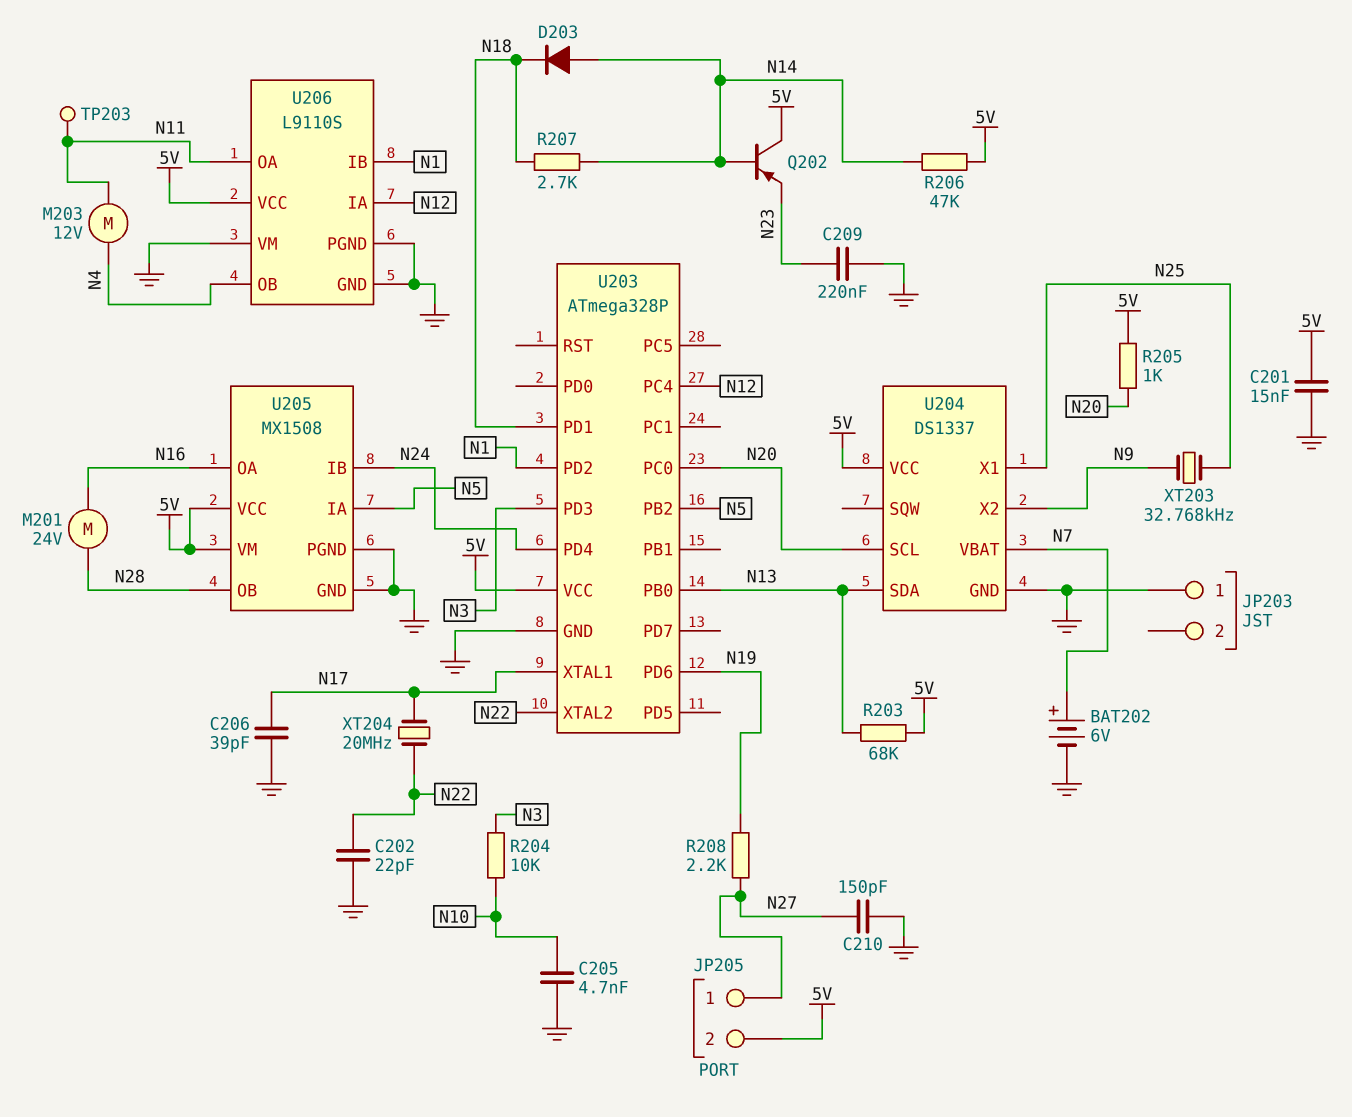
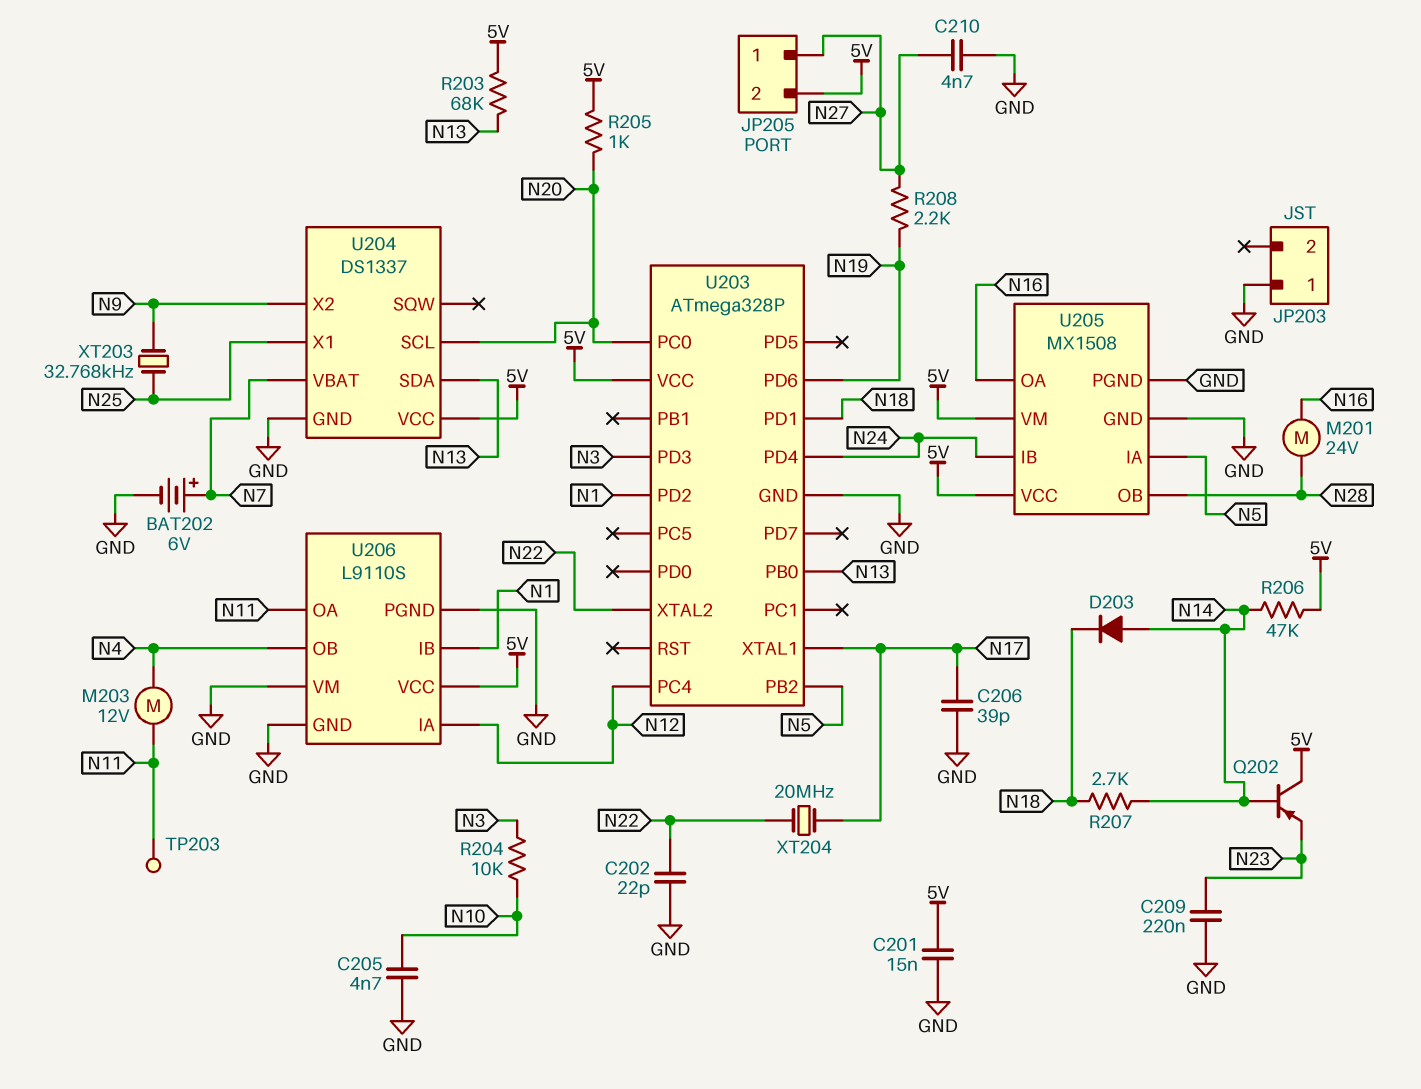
C210: 150pF (GND, N27) -> 4.7nF (GND, N27)

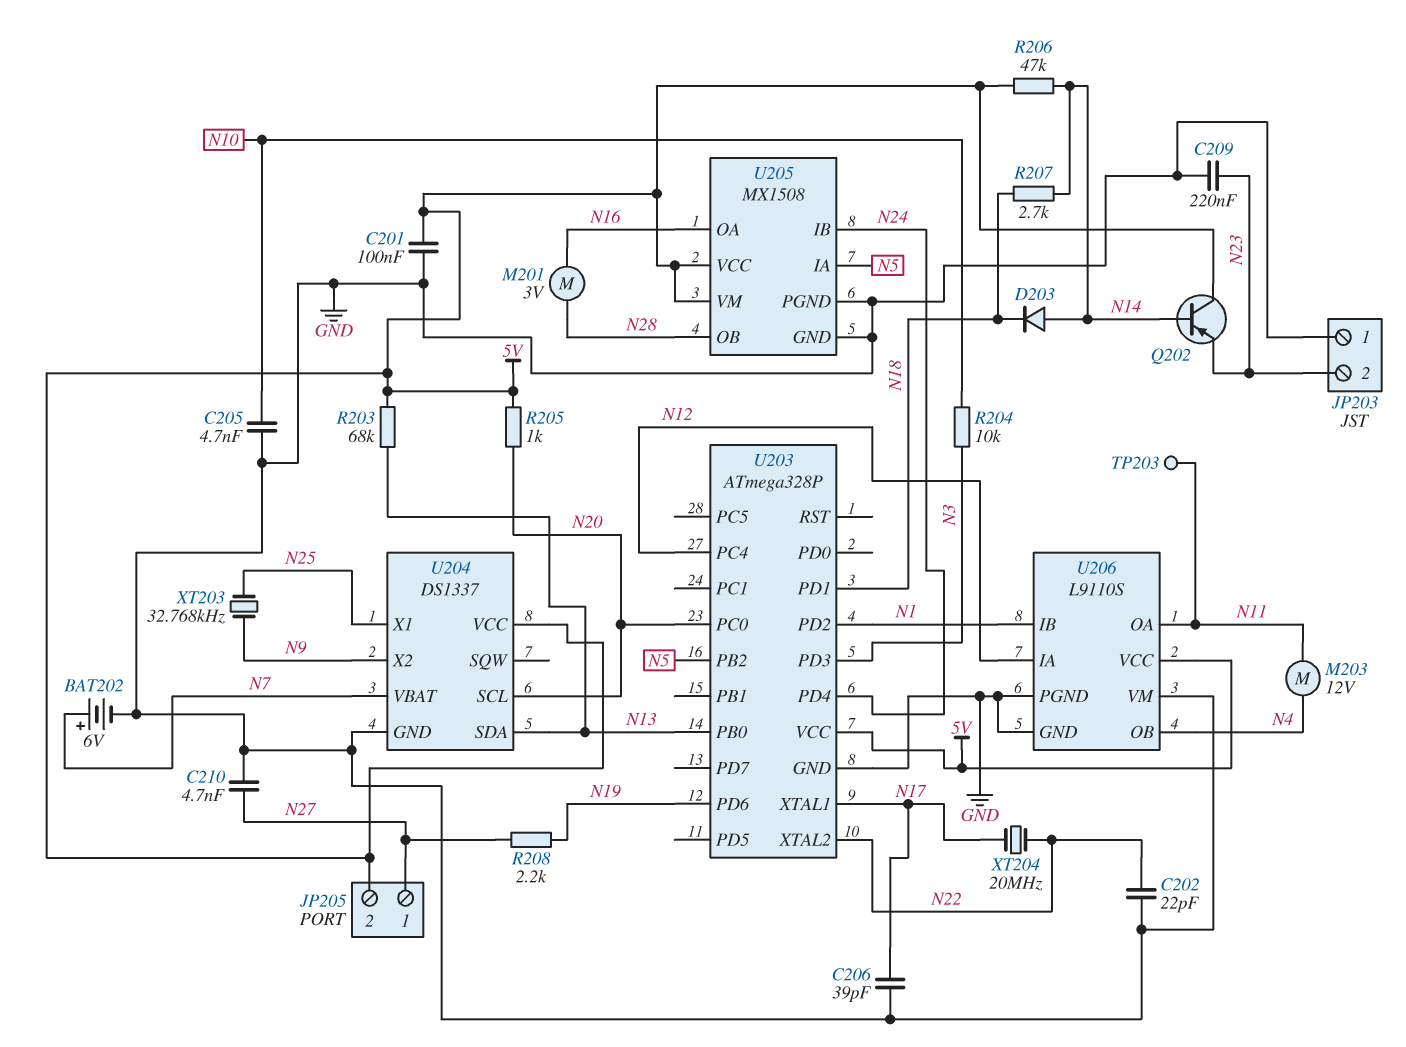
C201: 15nF (5V, GND) -> 100nF (5V, GND)
JP203 pin 2: none -> N23
M201: motor 24V (N16, N28) -> motor 3V (N16, N28)

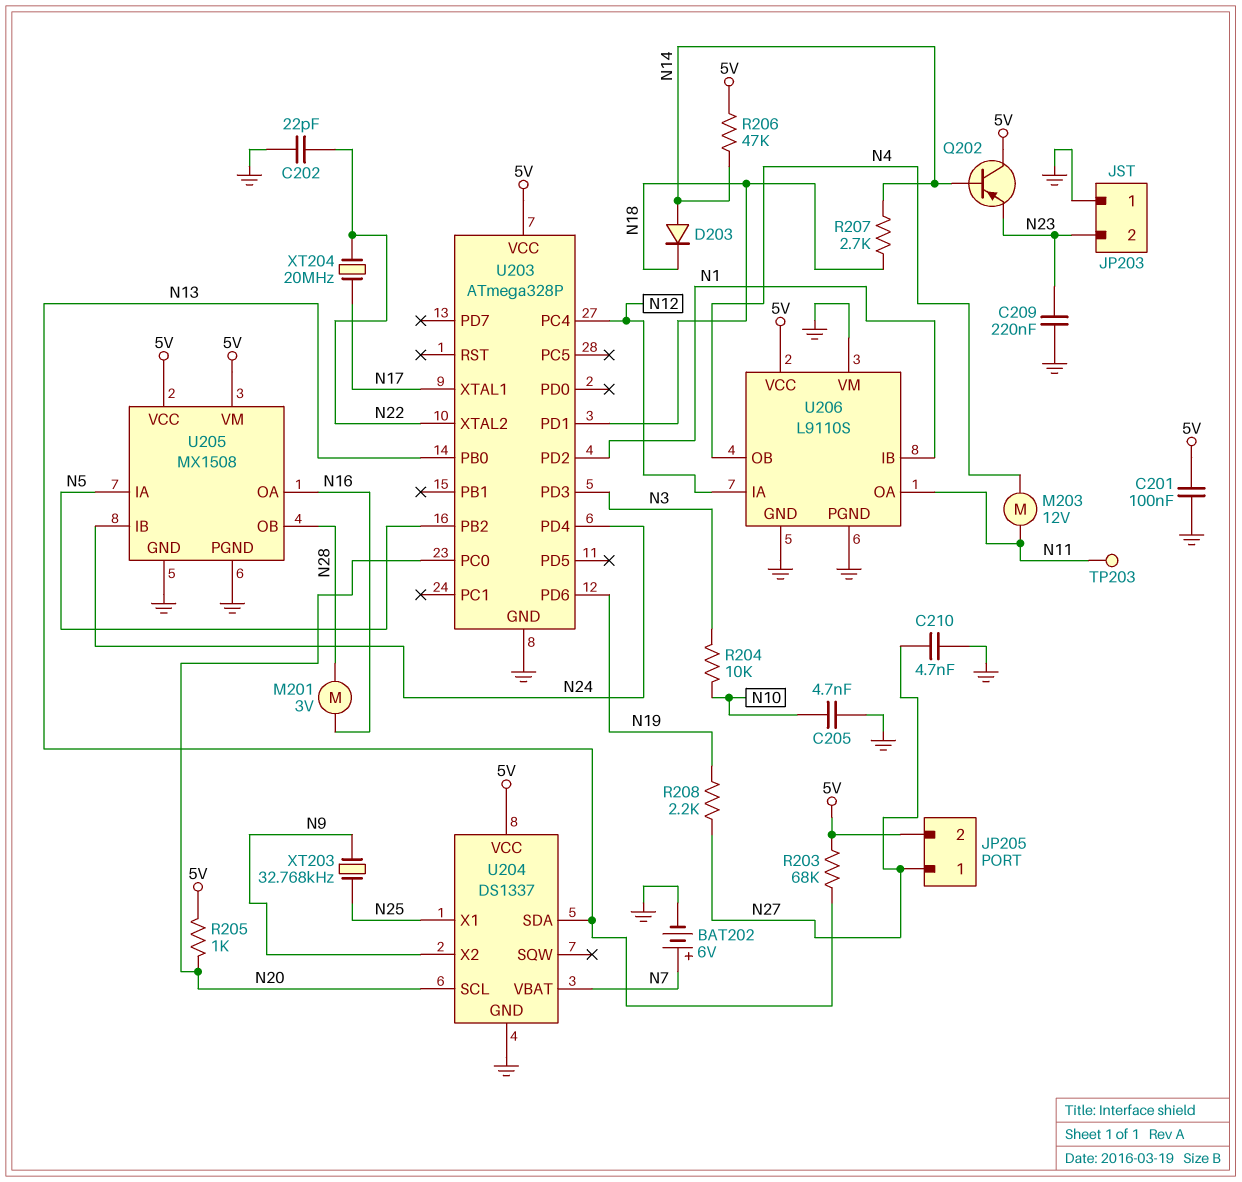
C206: 39pF (GND, N17) -> none

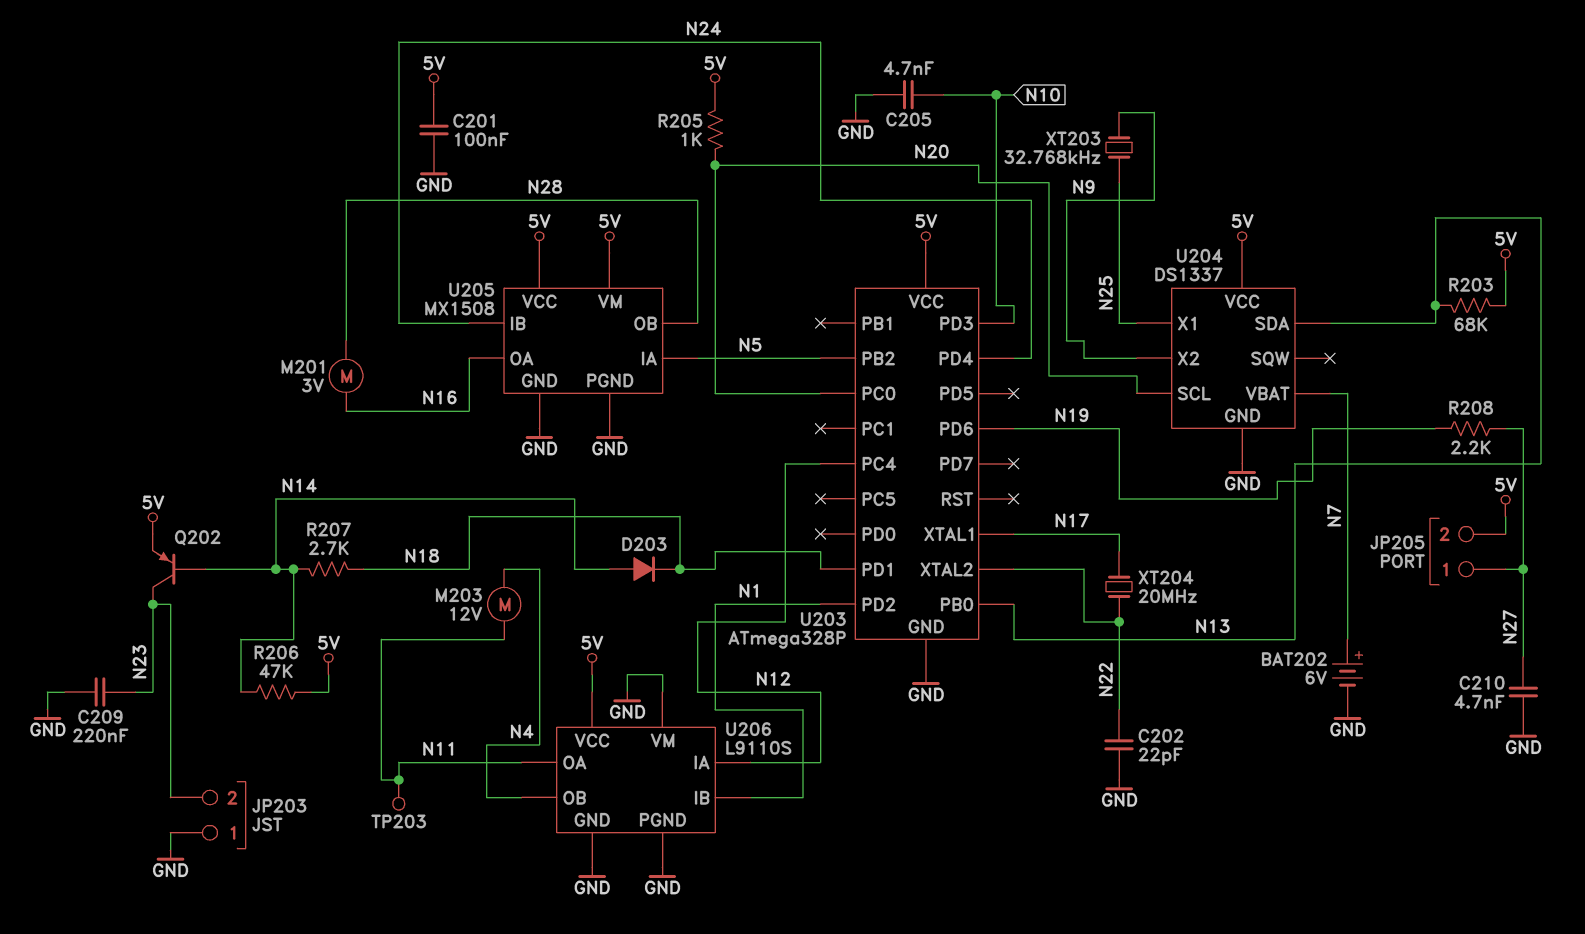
Q202: PNP (B N14, C 5V, E N23) -> PNP (B N14, C N23, E 5V)
R204: 10k (N3, N10) -> none
U203 pin PD3: N3 -> N10

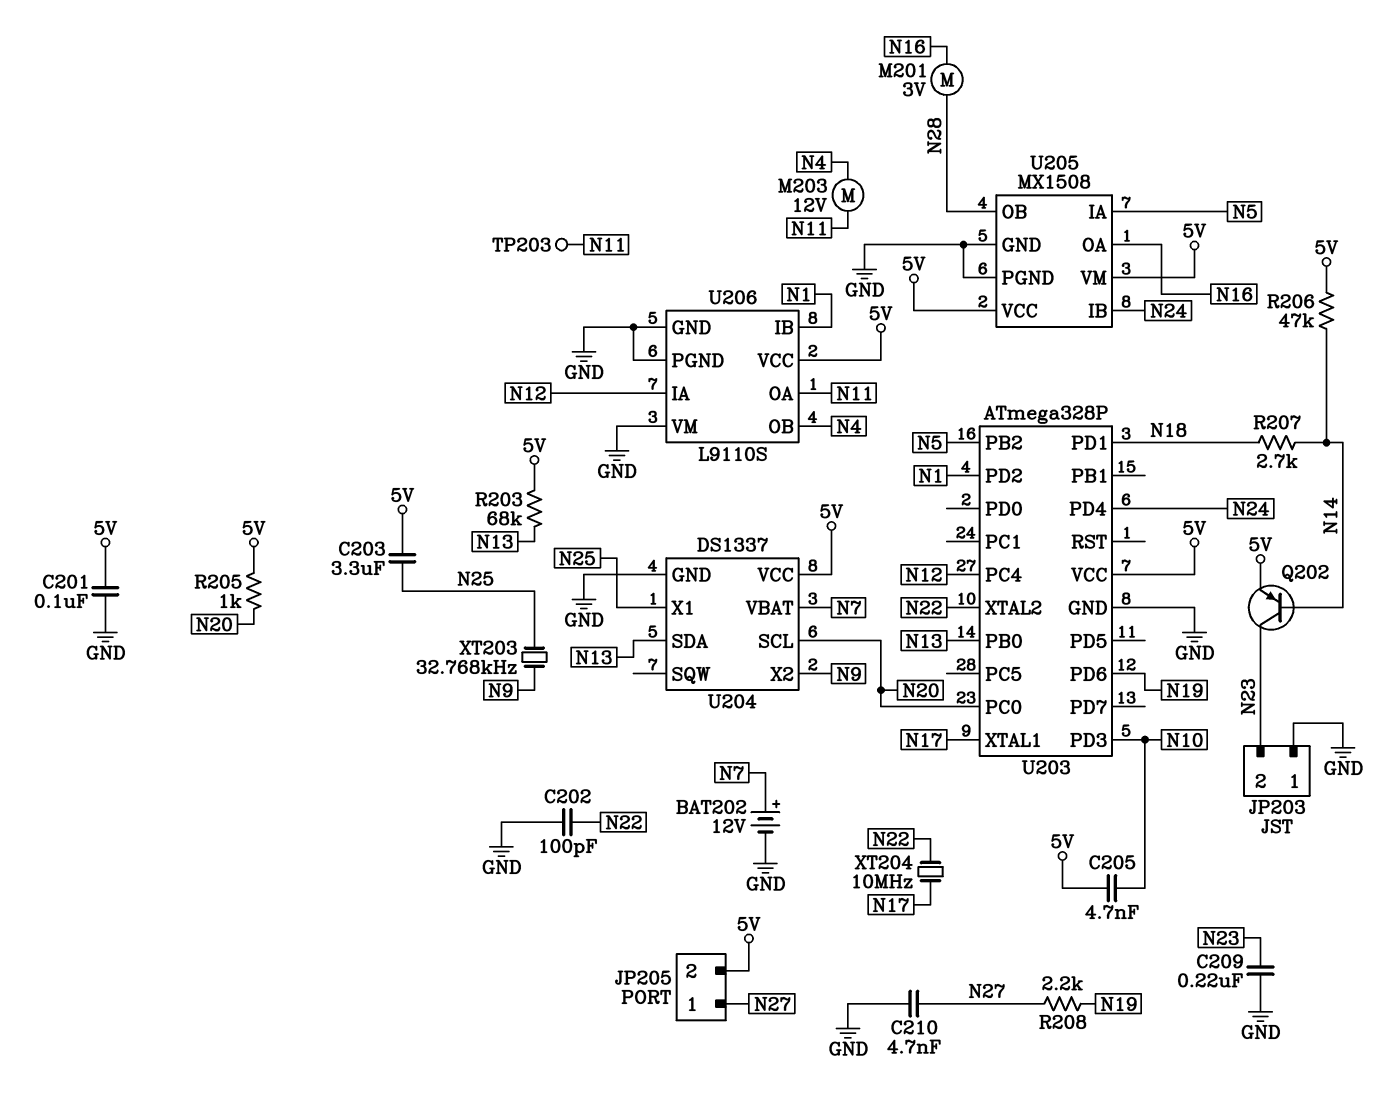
BAT202: 6V (plus N7, minus GND) -> 12V (plus N7, minus GND)
C202: 22pF (GND, N22) -> 100pF (GND, N22)
C203: none -> 3.3uF (5V, N25)
C205: 4.7nF (GND, N10) -> 4.7nF (5V, N10)
D203: diode (A N14, K N18) -> none
XT204: 20MHz (N17, N22) -> 10MHz (N17, N22)

